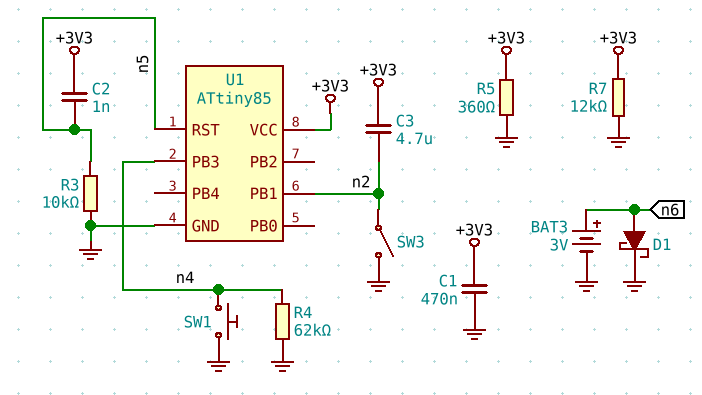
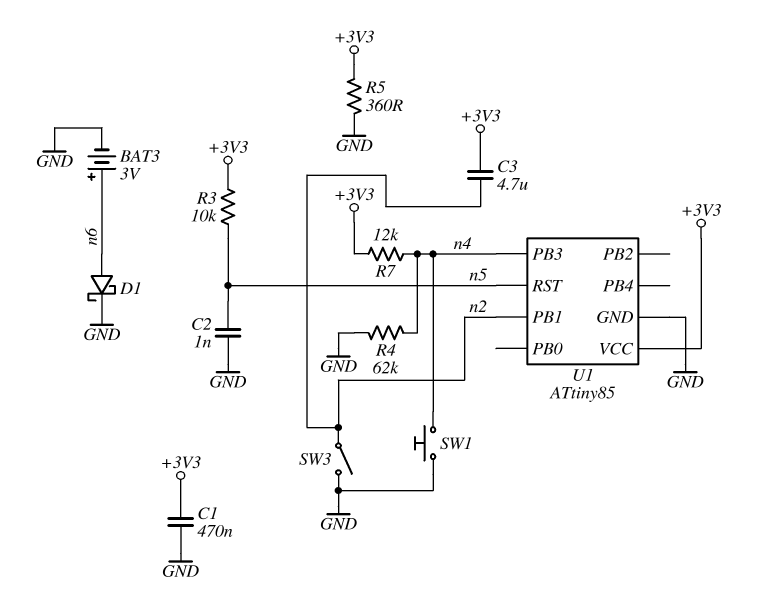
C2: 1nF (+3V3, n5) -> 1nF (GND, n5)
R3: 10k (GND, n5) -> 10k (+3V3, n5)
R7: 12k (+3V3, GND) -> 12k (+3V3, n4)

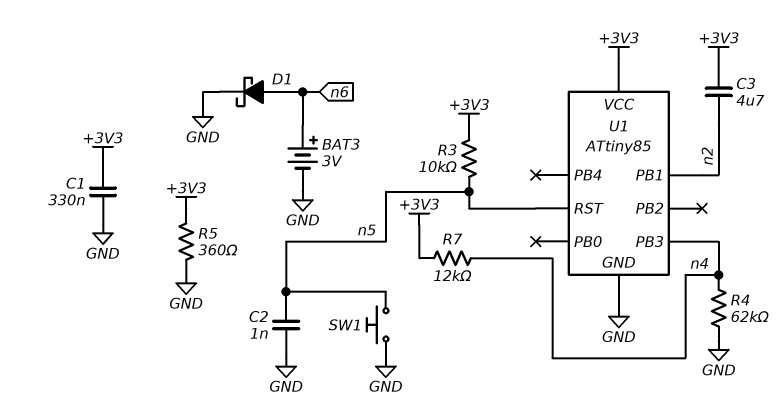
C1: 470nF (+3V3, GND) -> 330nF (+3V3, GND)
SW1: button (GND, n4) -> button (GND, n5)
SW3: switch (GND, n2) -> none

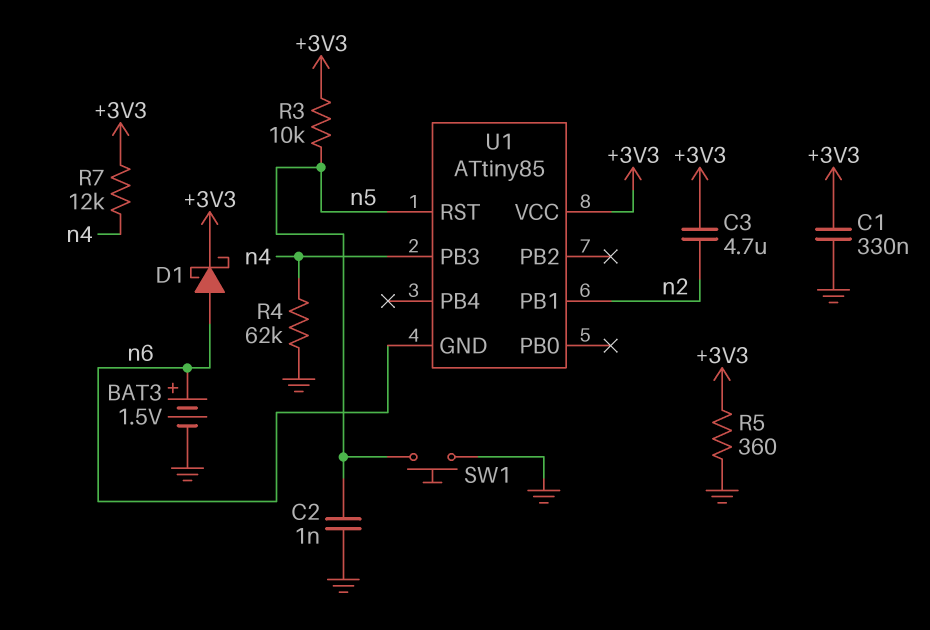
BAT3: 3V (plus n6, minus GND) -> 1.5V (plus n6, minus GND)
D1: schottky (A n6, K GND) -> schottky (A n6, K +3V3)
U1 pin GND: GND -> n6

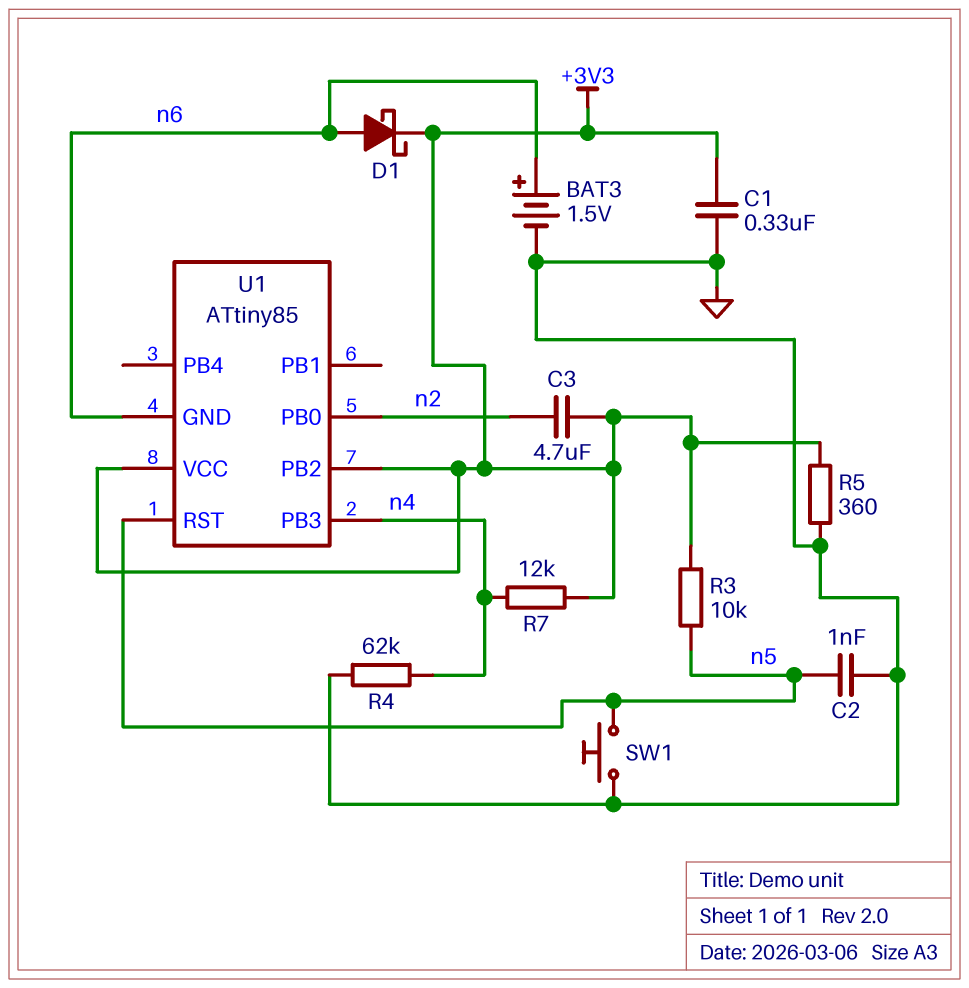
U1 pin PB0: none -> n2
U1 pin PB1: n2 -> none
U1 pin PB2: none -> +3V3

